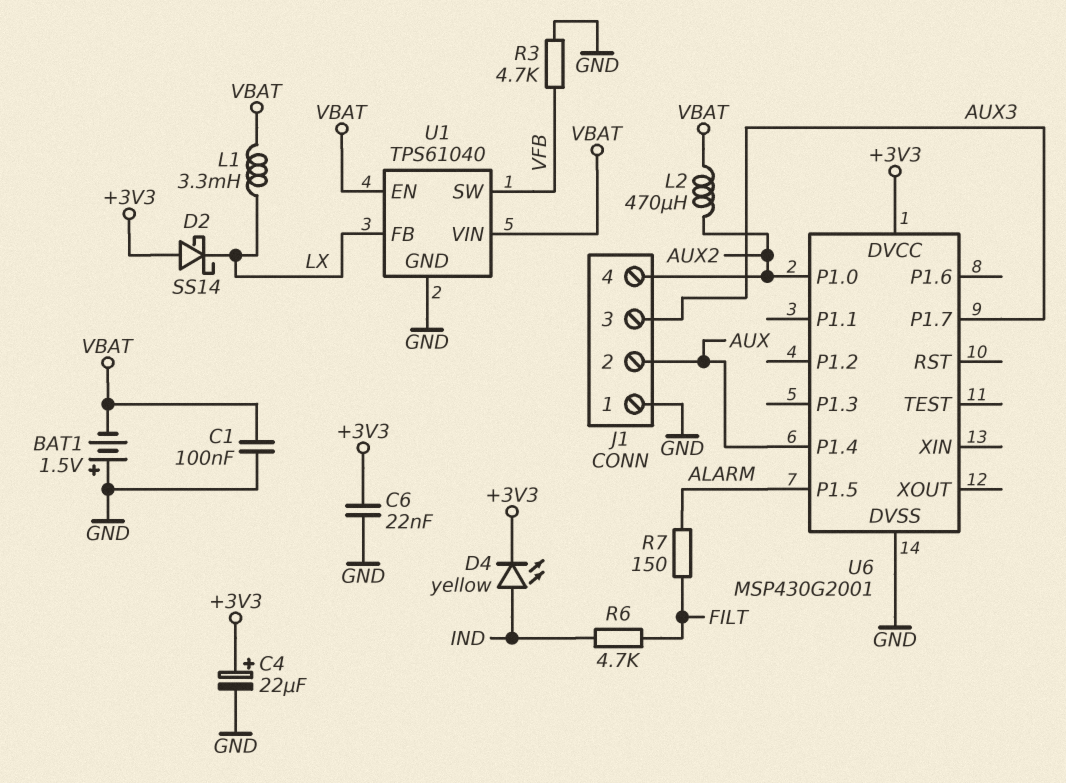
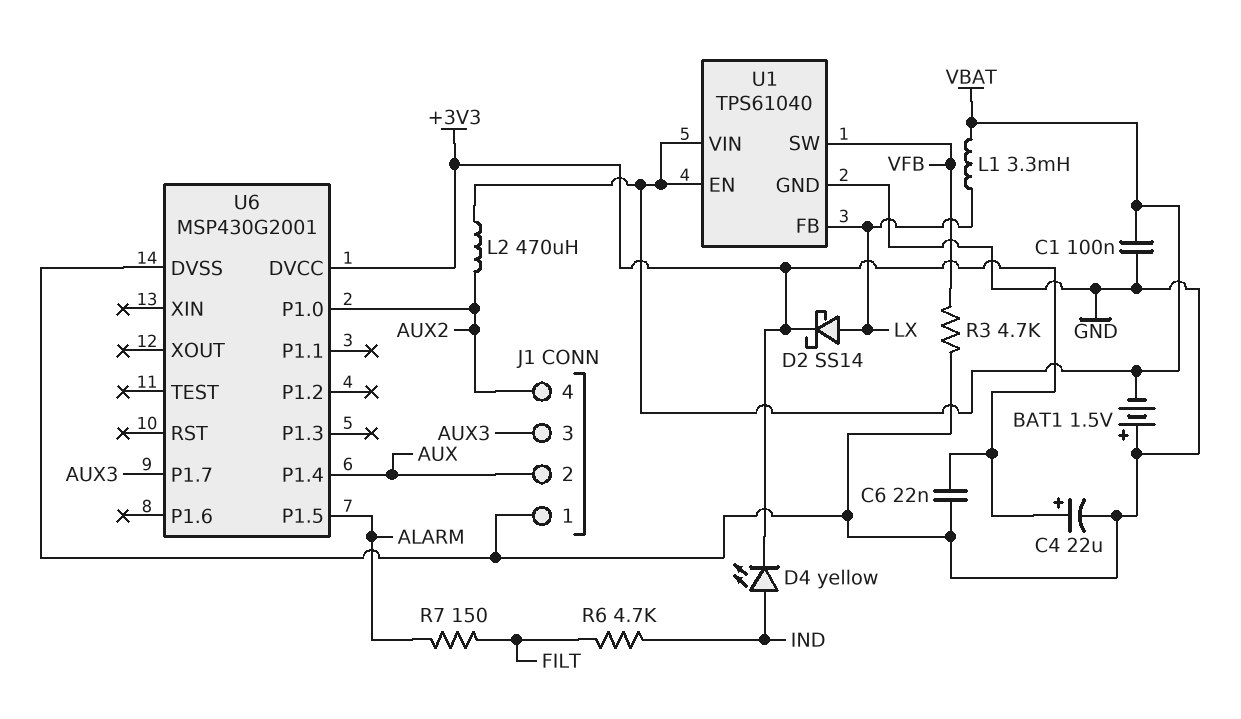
D2: schottky SS14 (A +3V3, K LX) -> schottky SS14 (A LX, K +3V3)

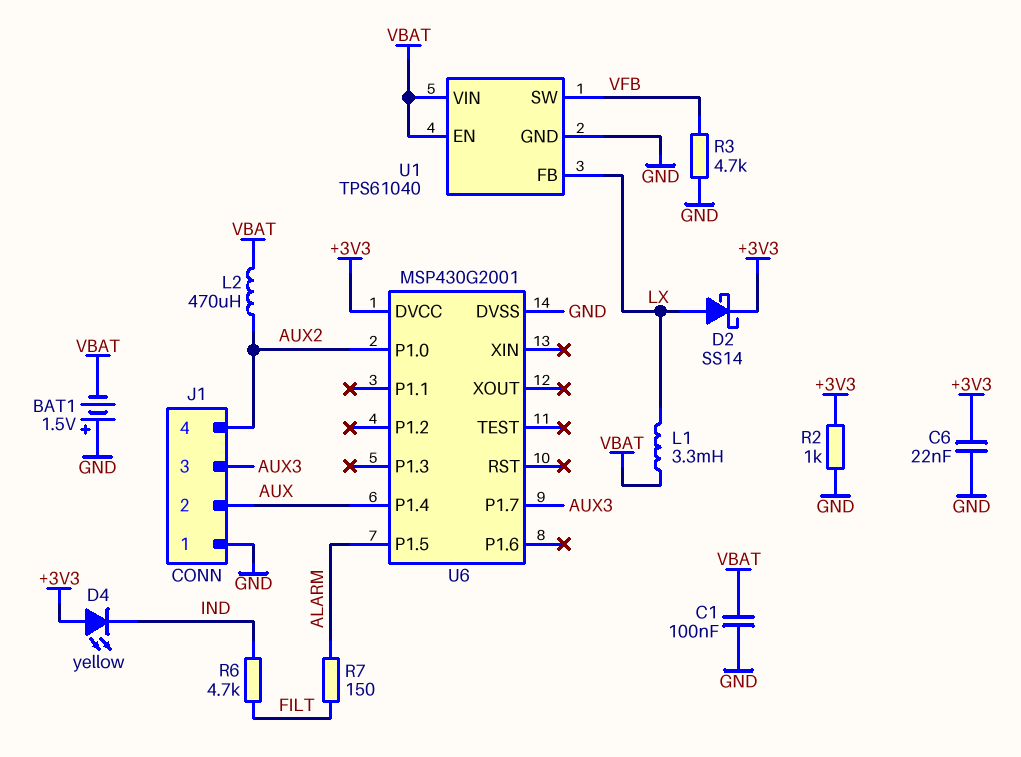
C4: 22uF (plus +3V3, minus GND) -> none
D4: LED yellow (A IND, K +3V3) -> LED yellow (A +3V3, K IND)
R2: none -> 1k (+3V3, GND)

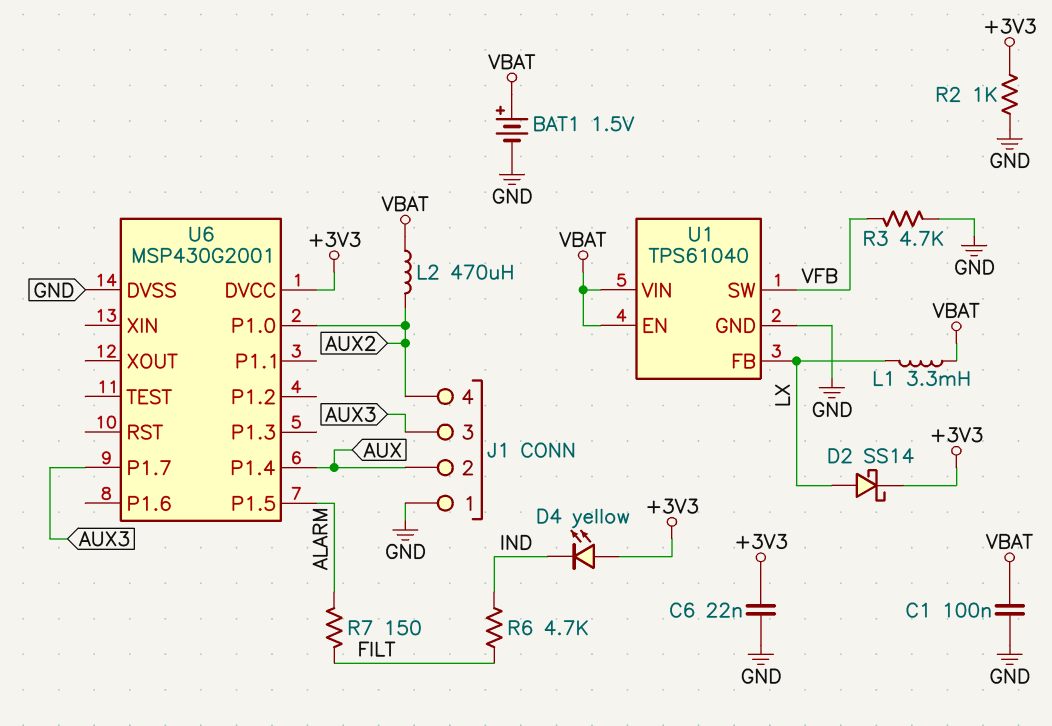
BAT1: 1.5V (plus GND, minus VBAT) -> 1.5V (plus VBAT, minus GND)

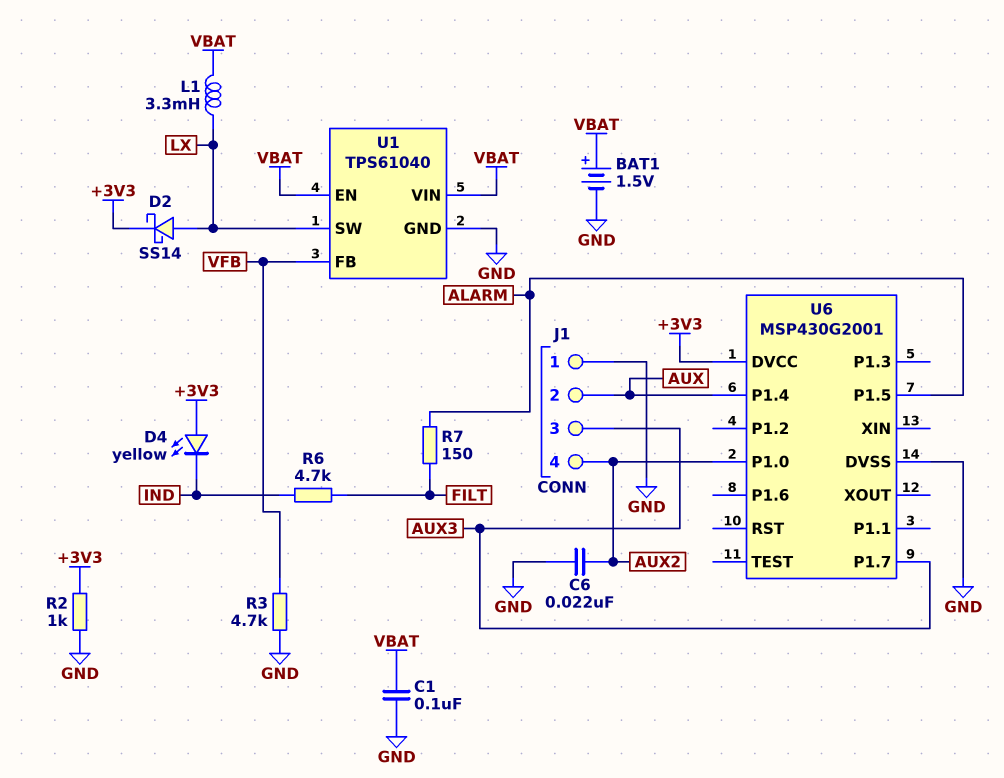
C6: 22nF (+3V3, GND) -> 22nF (AUX2, GND)
L2: 470uH (AUX2, VBAT) -> none
U1 pin FB: LX -> VFB
U1 pin SW: VFB -> LX

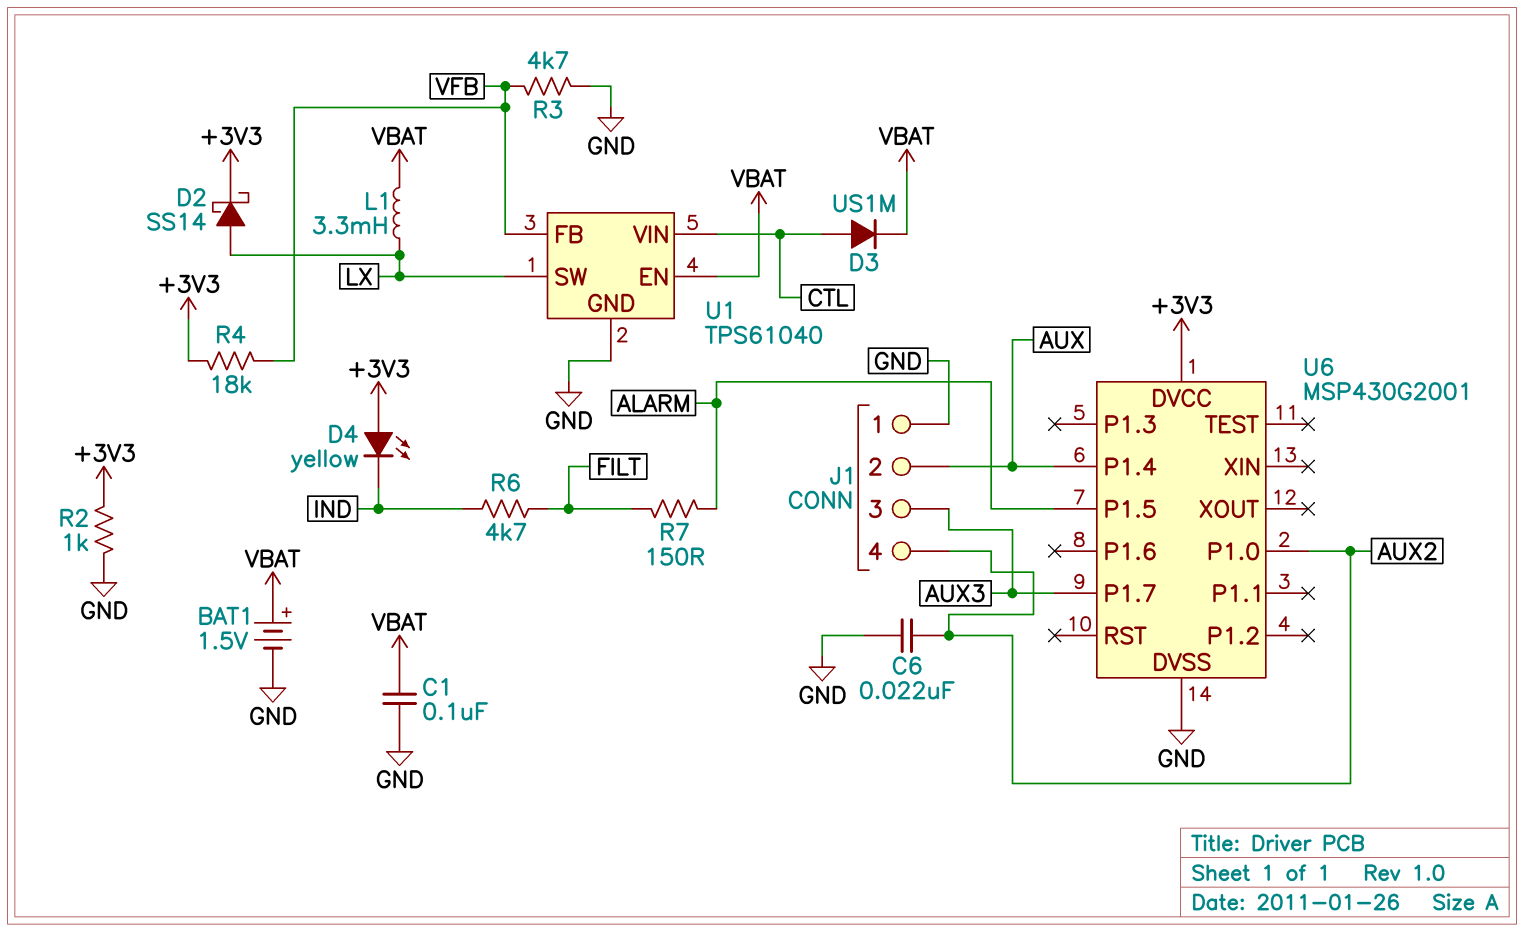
D3: none -> diode US1M (A CTL, K VBAT)
R4: none -> 18k (+3V3, VFB)
U1 pin VIN: VBAT -> CTL

